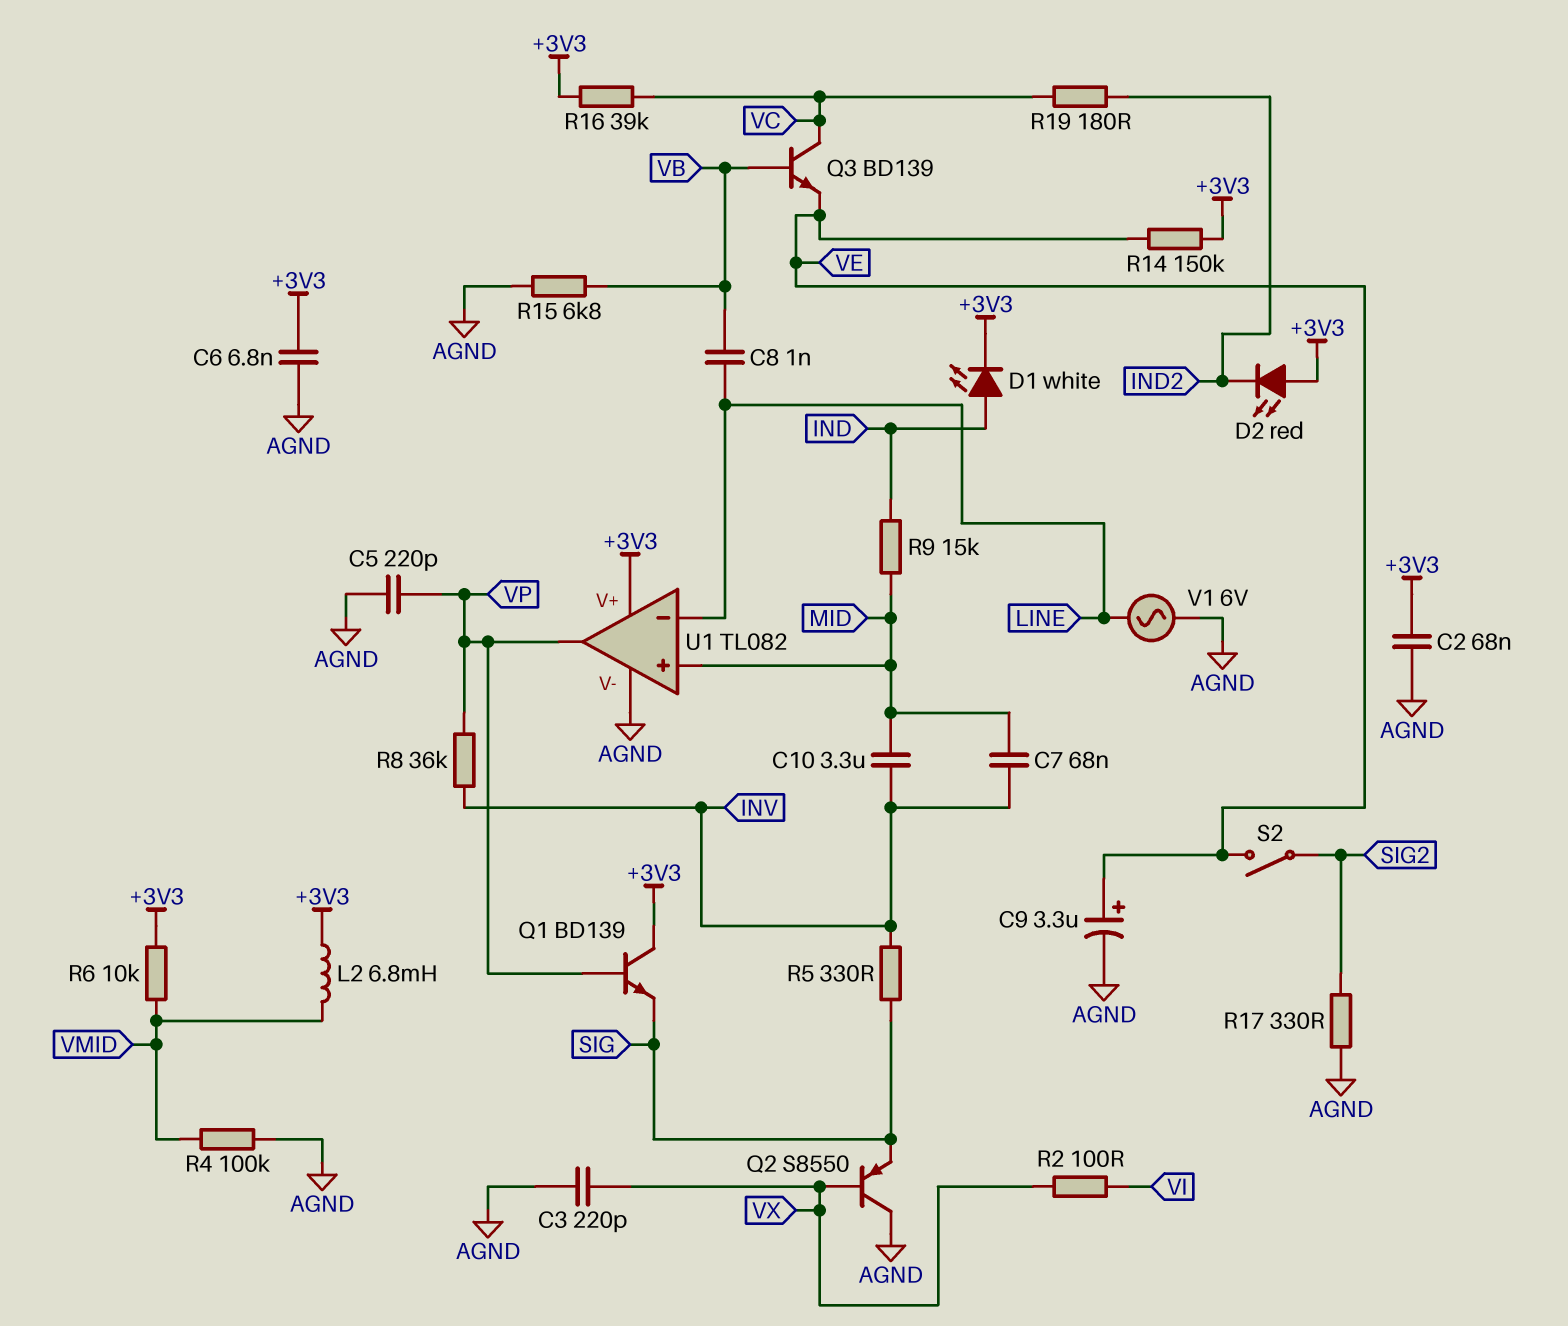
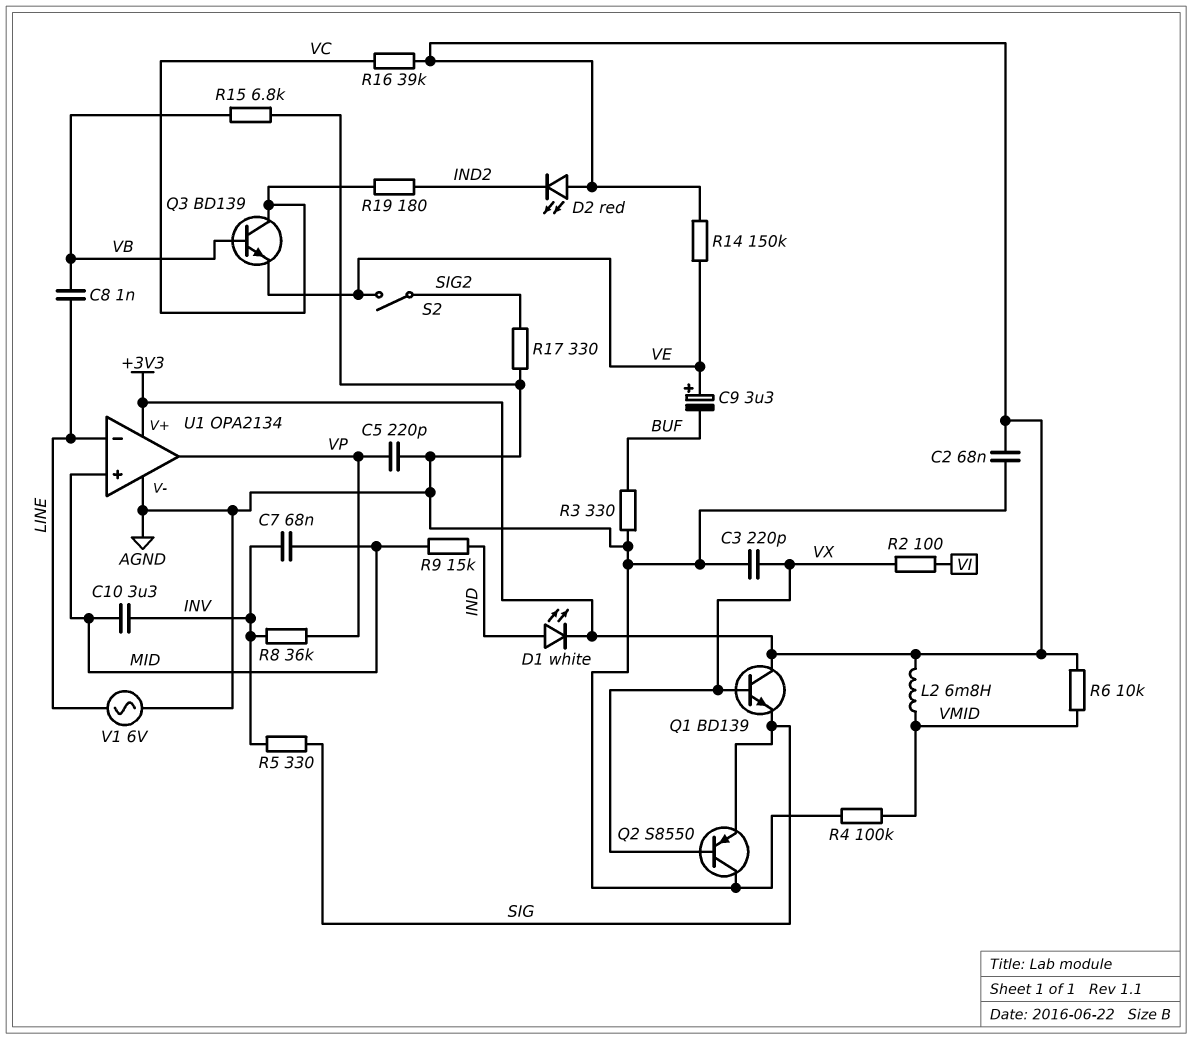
C6: 6.8nF (+3V3, AGND) -> none
C9: 3.3uF (plus VE, minus AGND) -> 3.3uF (plus VE, minus BUF)
Q1: NPN BD139 (B VP, C +3V3, E SIG) -> NPN BD139 (B VX, C +3V3, E SIG)
R3: none -> 330 (AGND, BUF)
U1: TL082 -> OPA2134

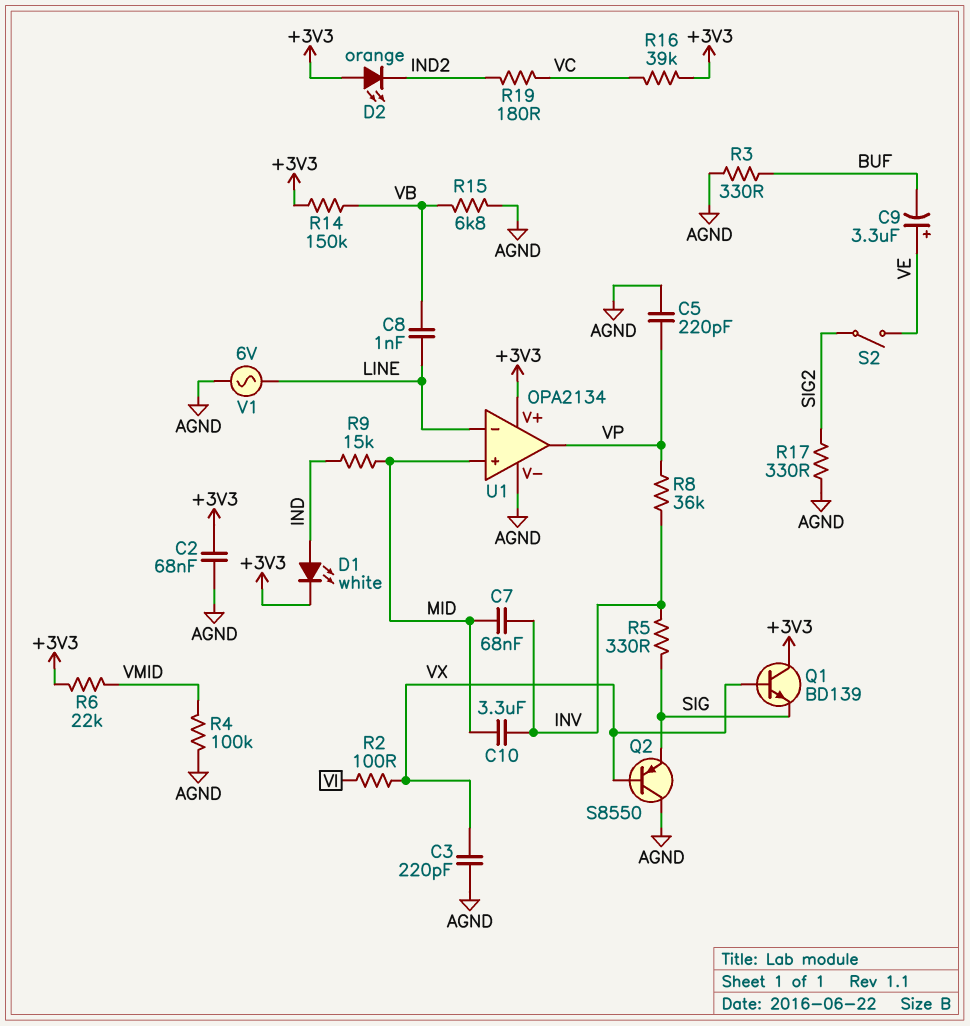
D2: LED red (A +3V3, K IND2) -> LED orange (A +3V3, K IND2)
L2: 6.8mH (+3V3, VMID) -> none
Q3: NPN BD139 (B VB, C VC, E VE) -> none
R6: 10k (+3V3, VMID) -> 22k (+3V3, VMID)
R14: 150k (+3V3, VE) -> 150k (+3V3, VB)

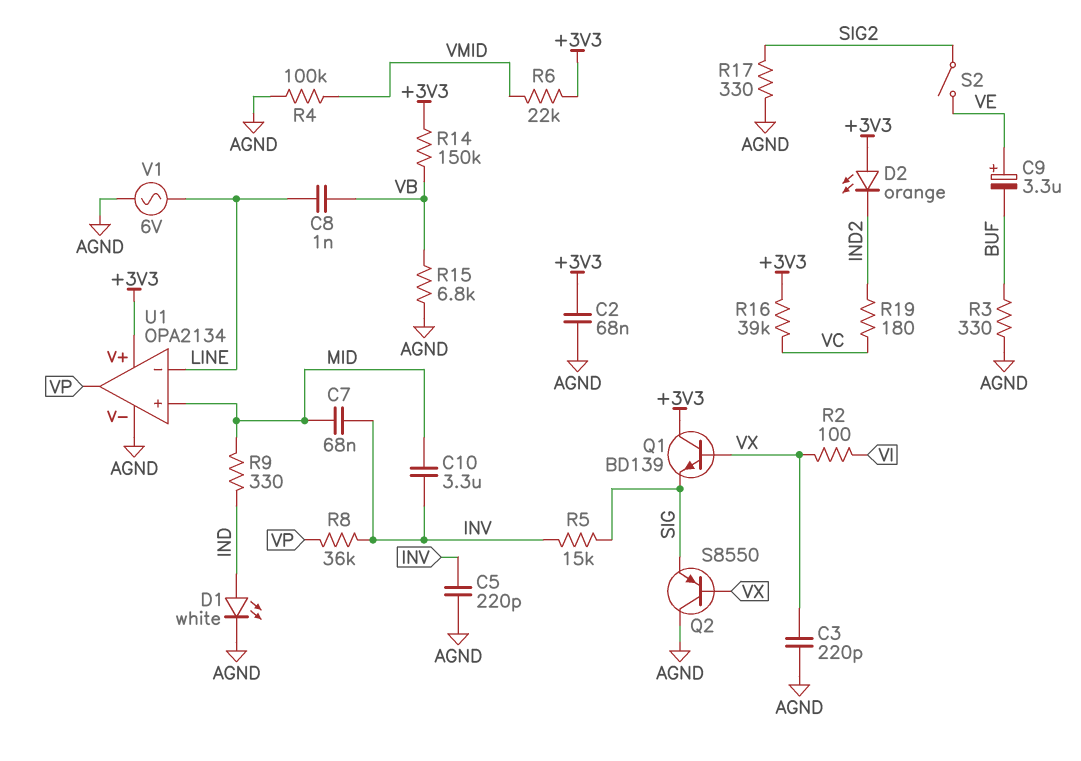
C5: 220pF (AGND, VP) -> 220pF (AGND, INV)
D1: LED white (A IND, K +3V3) -> LED white (A IND, K AGND)
R5: 330 (INV, SIG) -> 15k (INV, SIG)
R9: 15k (IND, MID) -> 330 (IND, MID)

